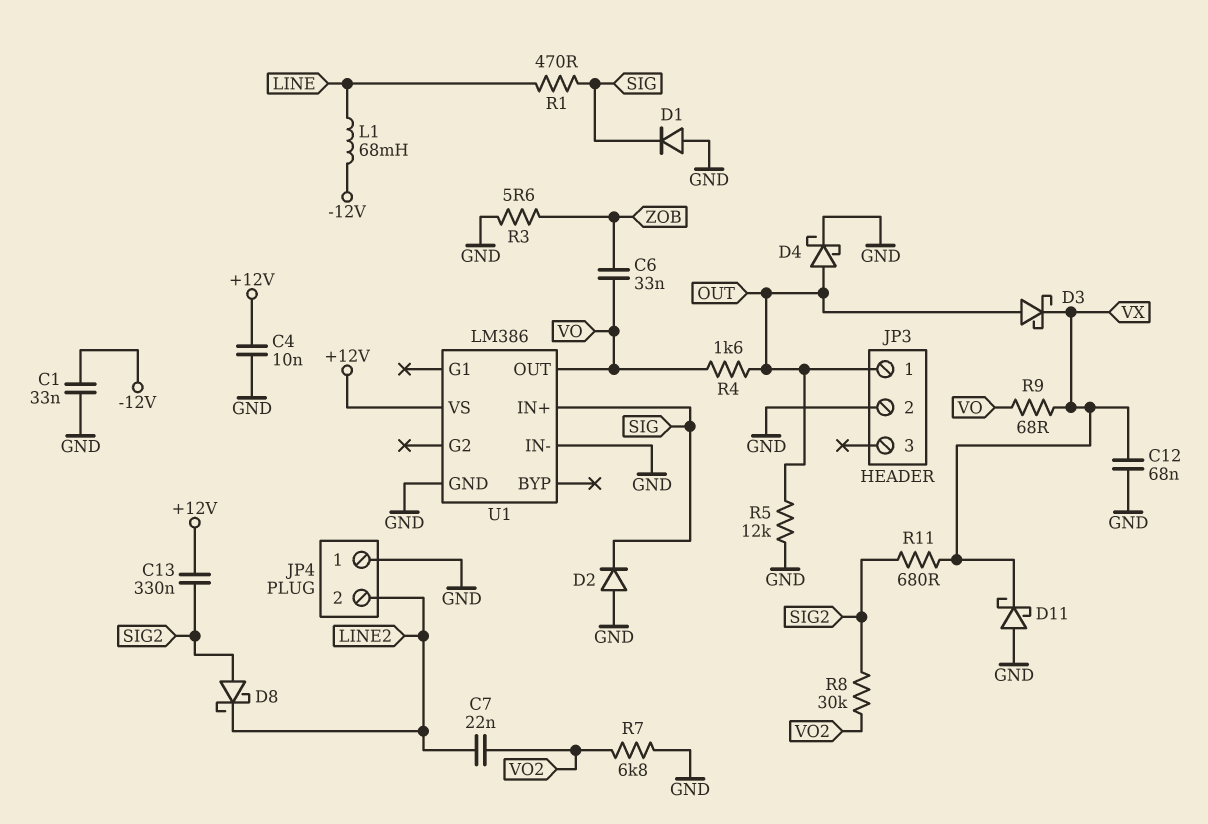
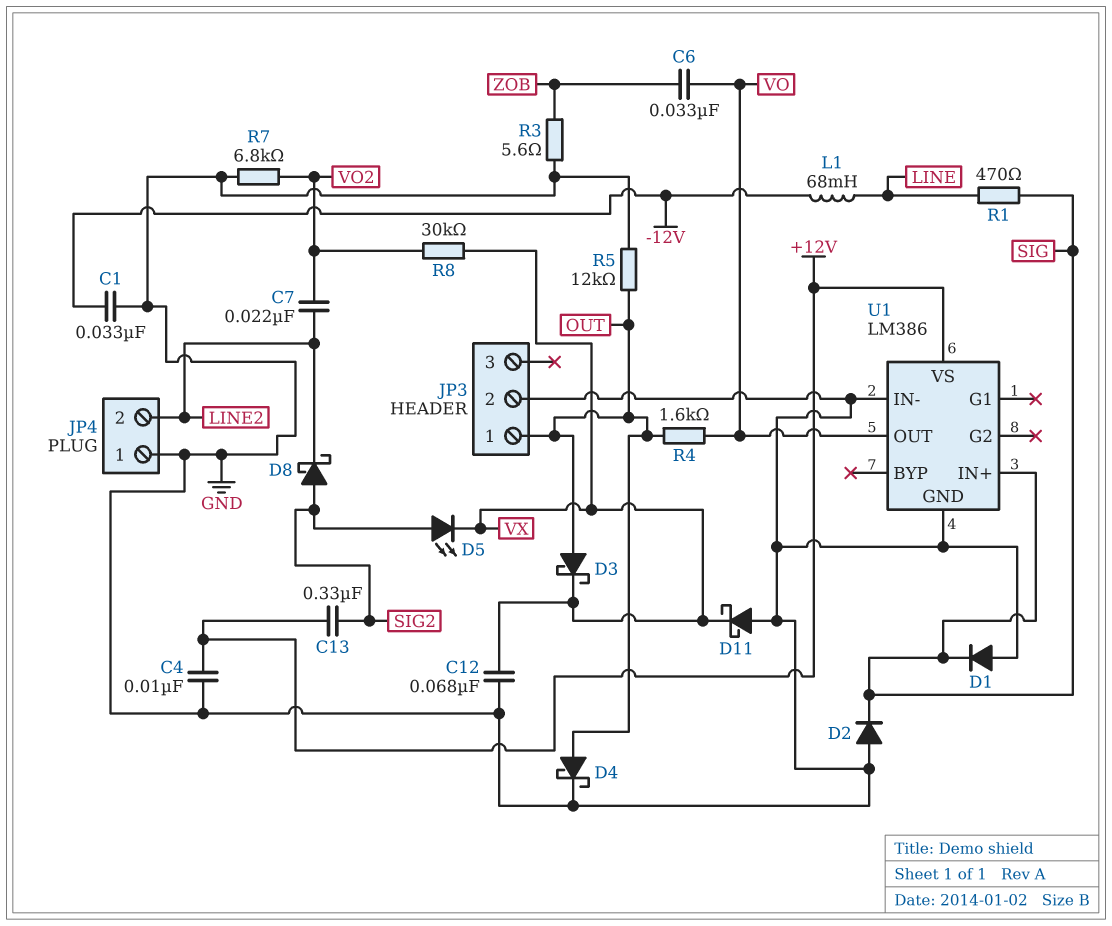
D5: none -> LED (A SIG2, K VX)
R8: 30k (SIG2, VO2) -> 30k (VO2, VX)
R9: 68 (VO, VX) -> none
R11: 680 (SIG2, VX) -> none

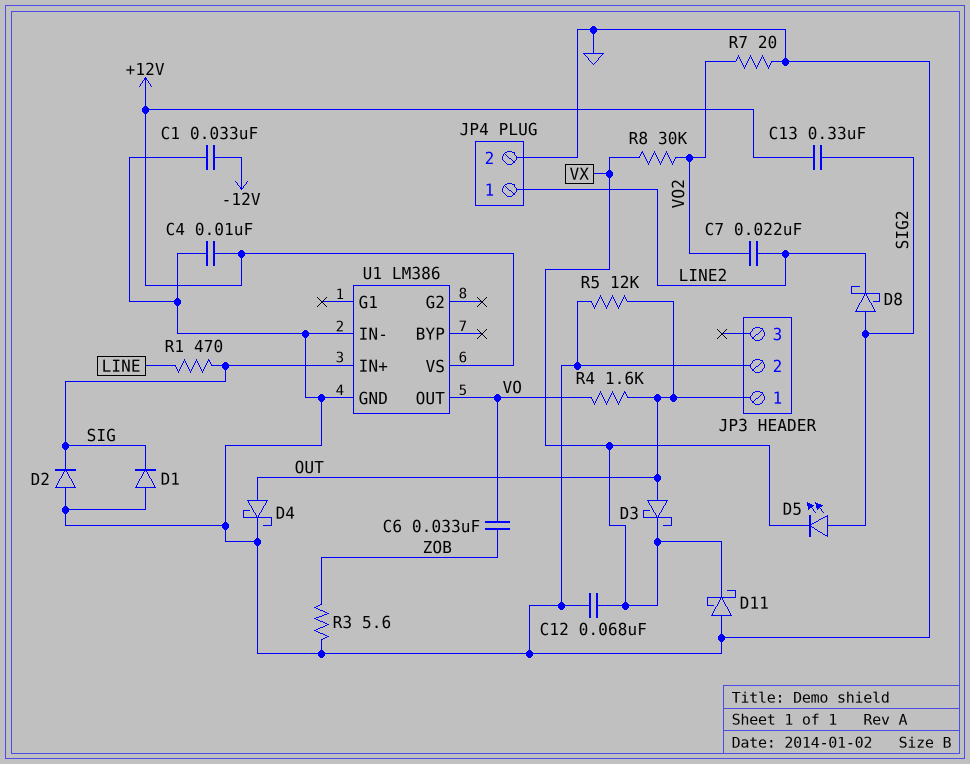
JP4 pin 1: GND -> LINE2
JP4 pin 2: LINE2 -> GND
L1: 68mH (-12V, LINE) -> none
R7: 6.8k (GND, VO2) -> 20 (GND, VO2)

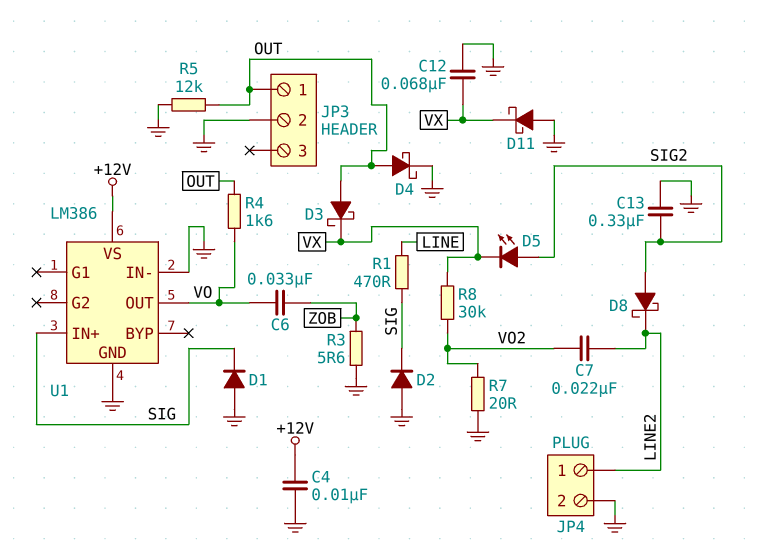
C1: 33nF (-12V, GND) -> none
C13: 330nF (+12V, SIG2) -> 330nF (GND, SIG2)

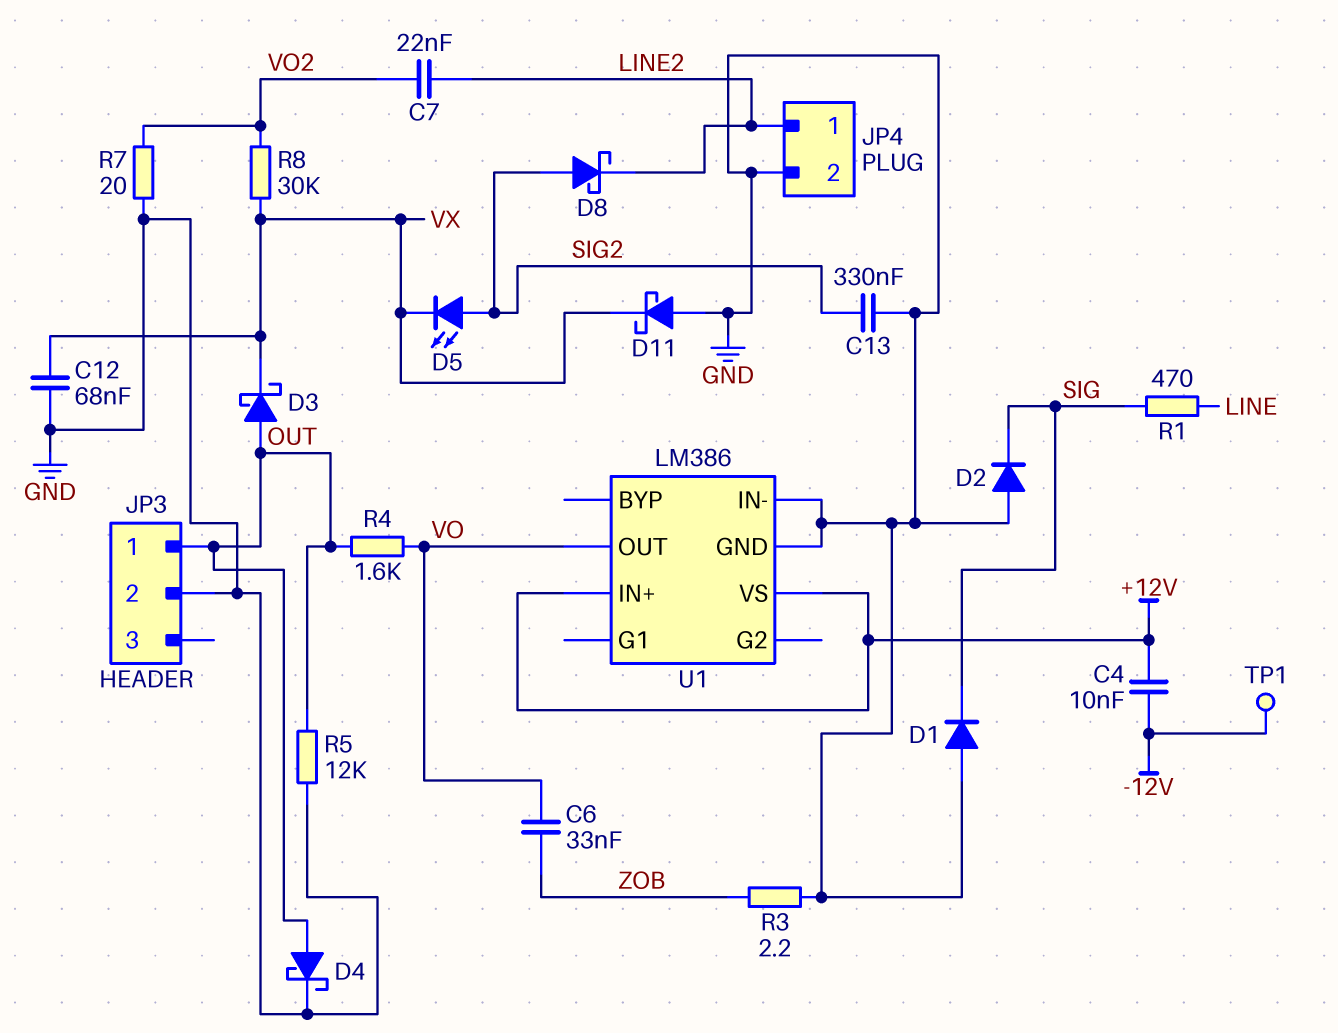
C4: 10nF (+12V, GND) -> 10nF (+12V, -12V)
R3: 5.6 (GND, ZOB) -> 2.2 (GND, ZOB)
TP1: none -> test point (-12V)
U1 pin IN+: SIG -> +12V

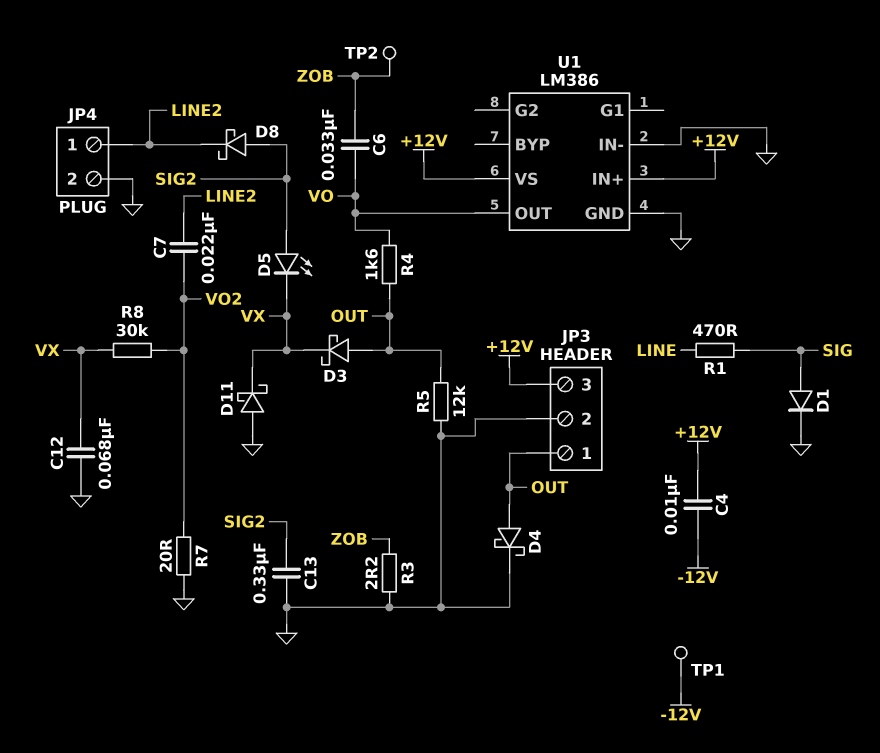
D1: diode (A GND, K SIG) -> diode (A SIG, K GND)
D2: diode (A GND, K SIG) -> none
JP3 pin 3: none -> +12V
TP2: none -> test point (ZOB)

